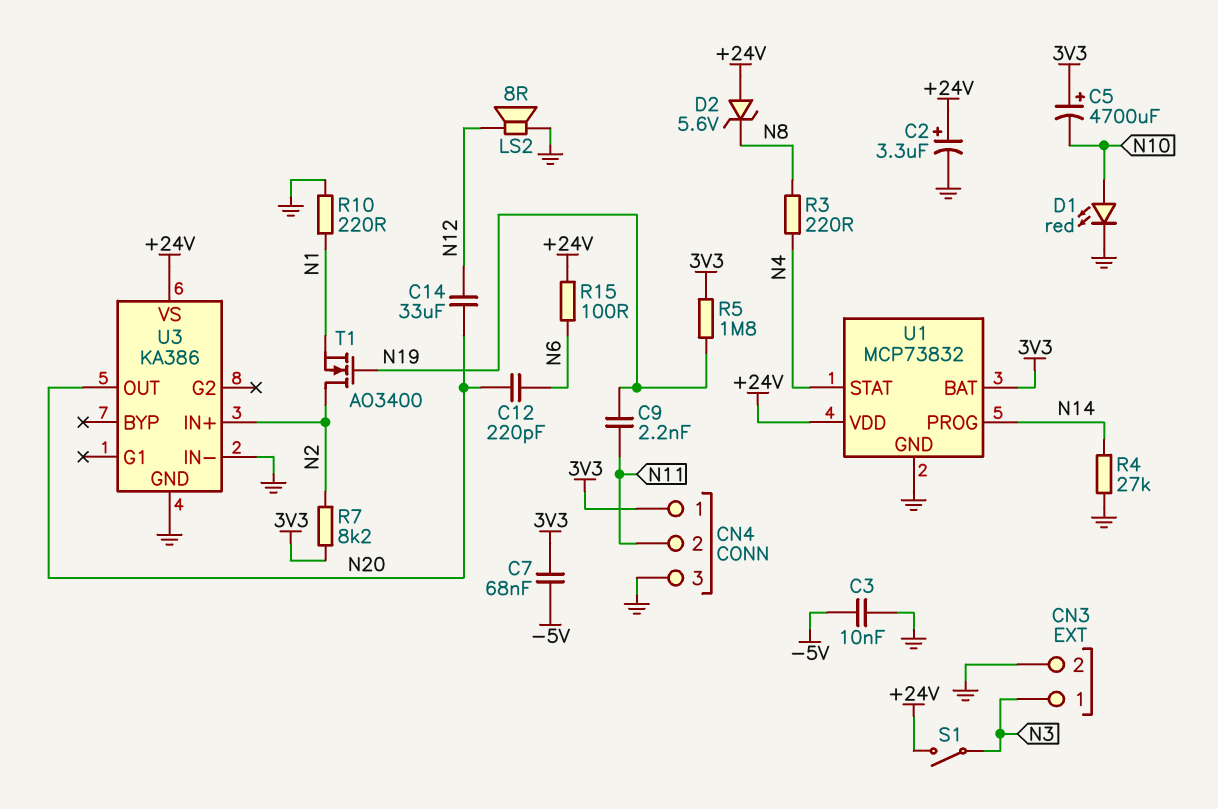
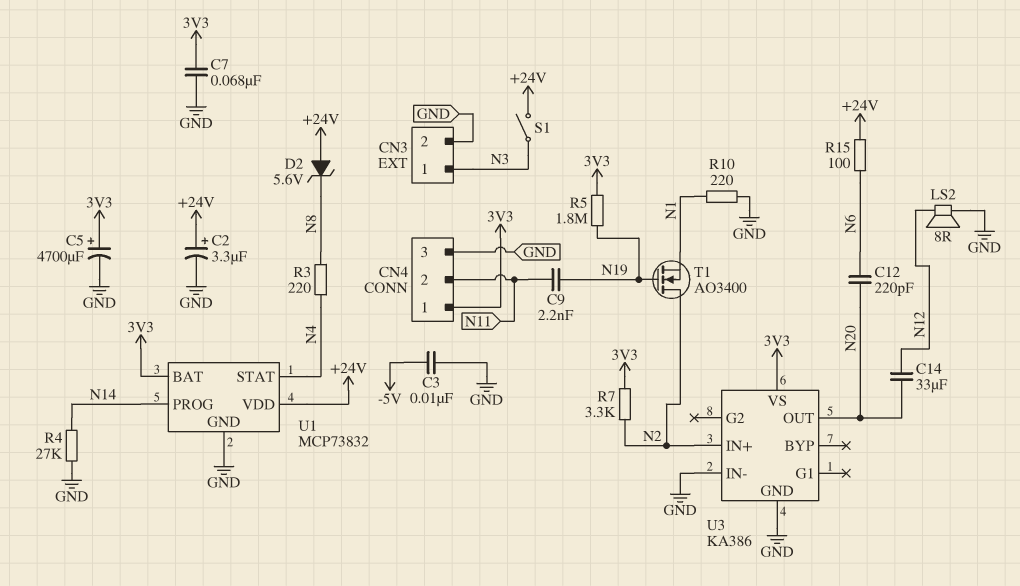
C5: 4700uF (plus 3V3, minus N10) -> 4700uF (plus 3V3, minus GND)
C7: 68nF (-5V, 3V3) -> 68nF (3V3, GND)
D1: LED red (A N10, K GND) -> none
R7: 8.2k (3V3, N2) -> 3.3k (3V3, N2)
U3 pin VS: +24V -> 3V3

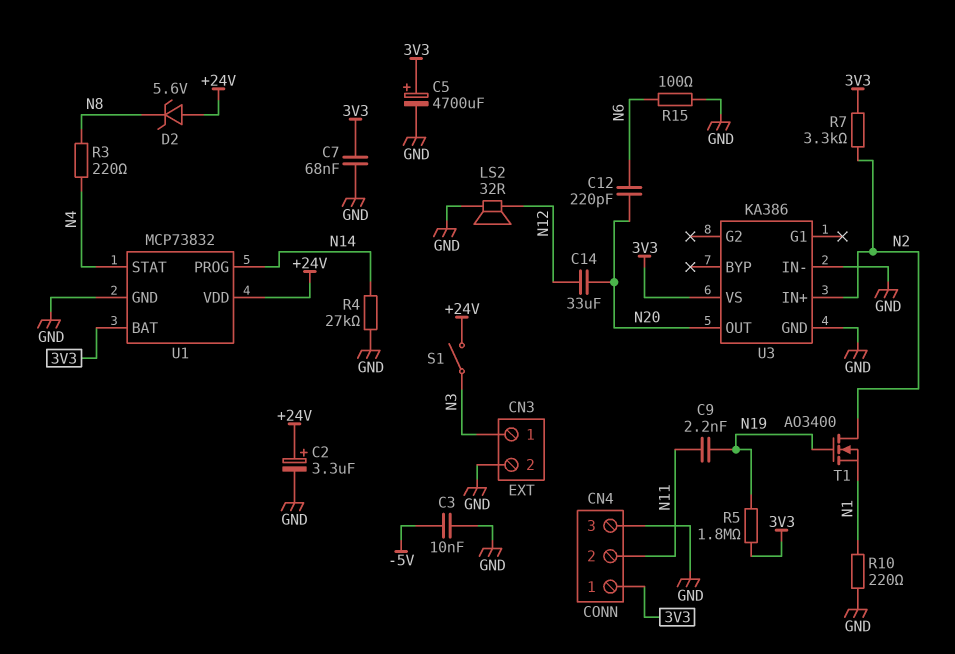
LS2: speaker 8R (GND, N12) -> speaker 32R (GND, N12)
R15: 100 (+24V, N6) -> 100 (GND, N6)

